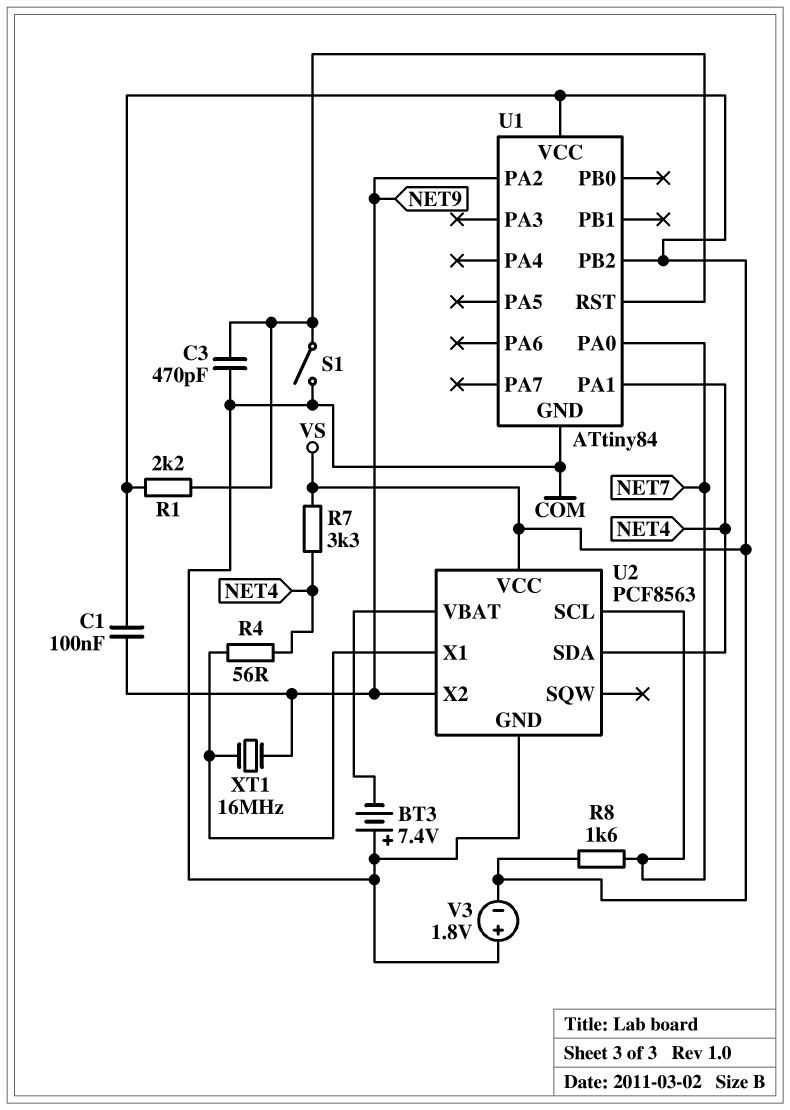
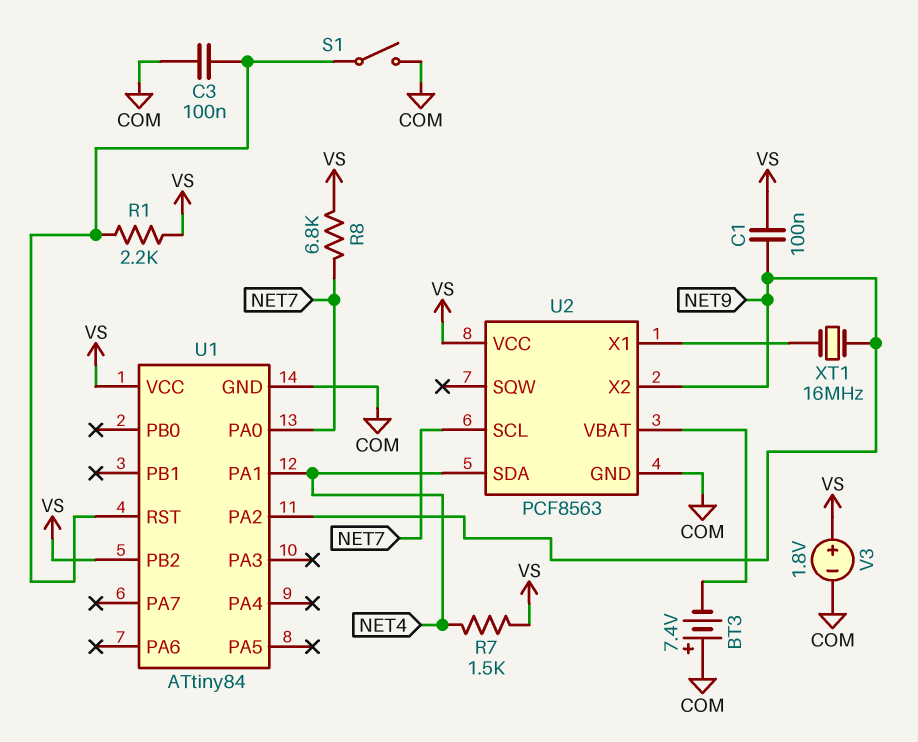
C3: 470pF (COM, U1/RST) -> 100nF (COM, U1/RST)
R4: 56 (NET4, U2/X1) -> none
R7: 3.3k (NET4, VS) -> 1.5k (NET4, VS)
R8: 1.6k (NET7, VS) -> 6.8k (NET7, VS)
V3: 1.8V (plus COM, minus VS) -> 1.8V (plus VS, minus COM)

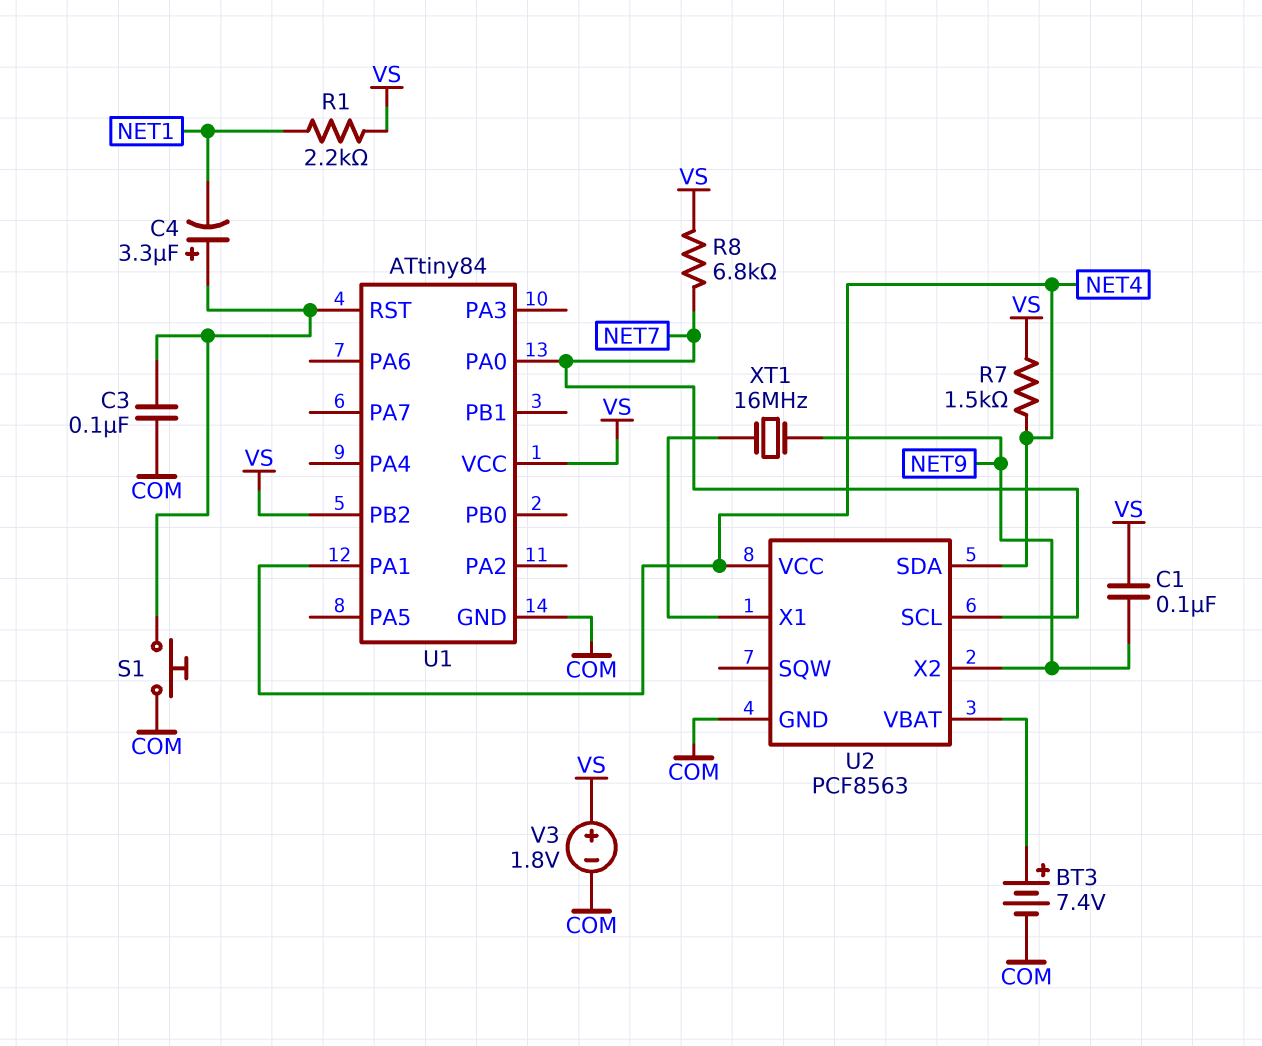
BT3: 7.4V (plus COM, minus U2/VBAT) -> 7.4V (plus U2/VBAT, minus COM)
C4: none -> 3.3uF (plus U1/RST, minus NET1)
R1: 2.2k (U1/RST, VS) -> 2.2k (NET1, VS)
S1: switch (COM, U1/RST) -> button (COM, U1/RST)
U1 pin PA2: NET9 -> none
U2 pin VCC: VS -> NET4

